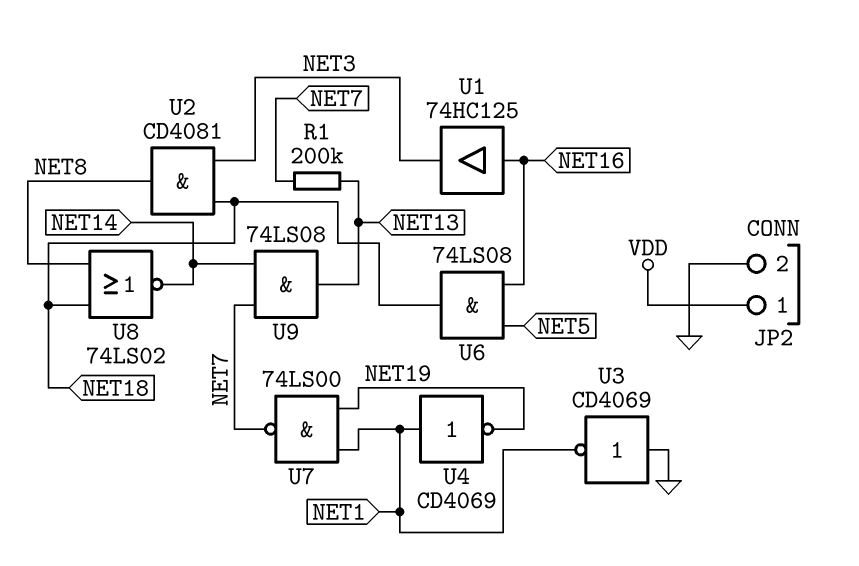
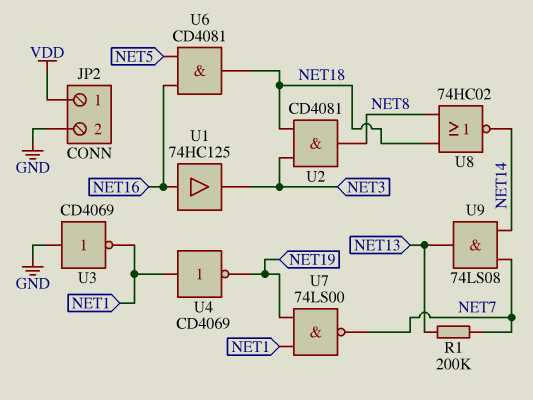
U6: AND 74LS08 (in NET5, in NET16, out NET18) -> AND CD4081 (in NET5, in NET16, out NET18)
U8: NOR 74LS02 (in NET8, in NET18, out NET14) -> NOR 74HC02 (in NET8, in NET18, out NET14)

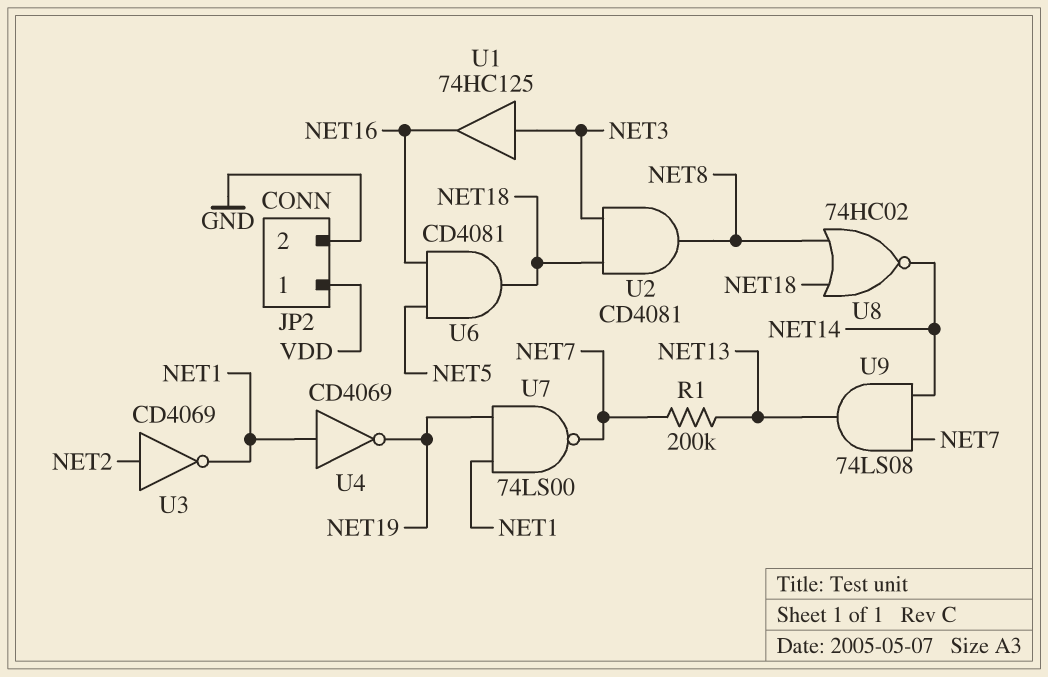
U1: buffer 74HC125 (in NET16, out NET3) -> buffer 74HC125 (in NET3, out NET16)
U3: NOT CD4069 (in GND, out NET1) -> NOT CD4069 (in NET2, out NET1)

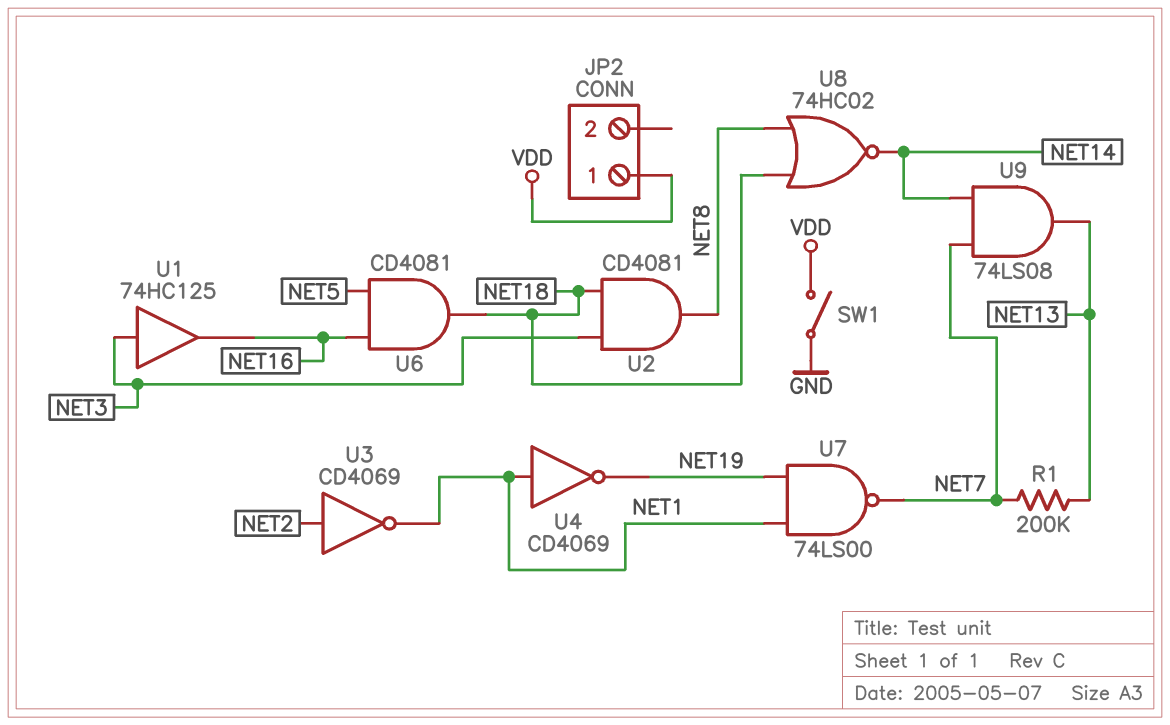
JP2 pin 2: GND -> none
SW1: none -> switch (GND, VDD)

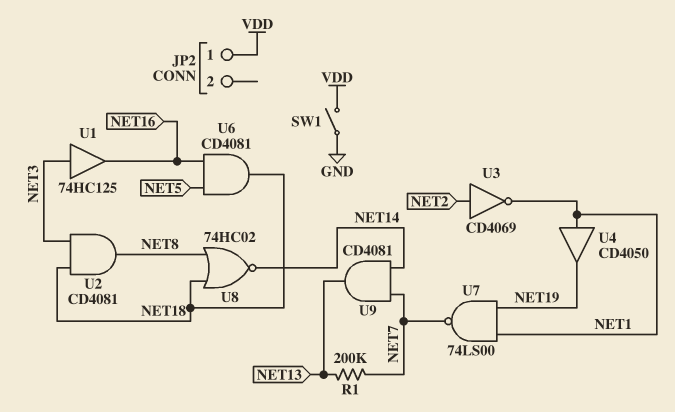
U4: NOT CD4069 (in NET1, out NET19) -> buffer CD4050 (in NET1, out NET19)
U9: AND 74LS08 (in NET7, in NET14, out NET13) -> AND CD4081 (in NET7, in NET14, out NET13)

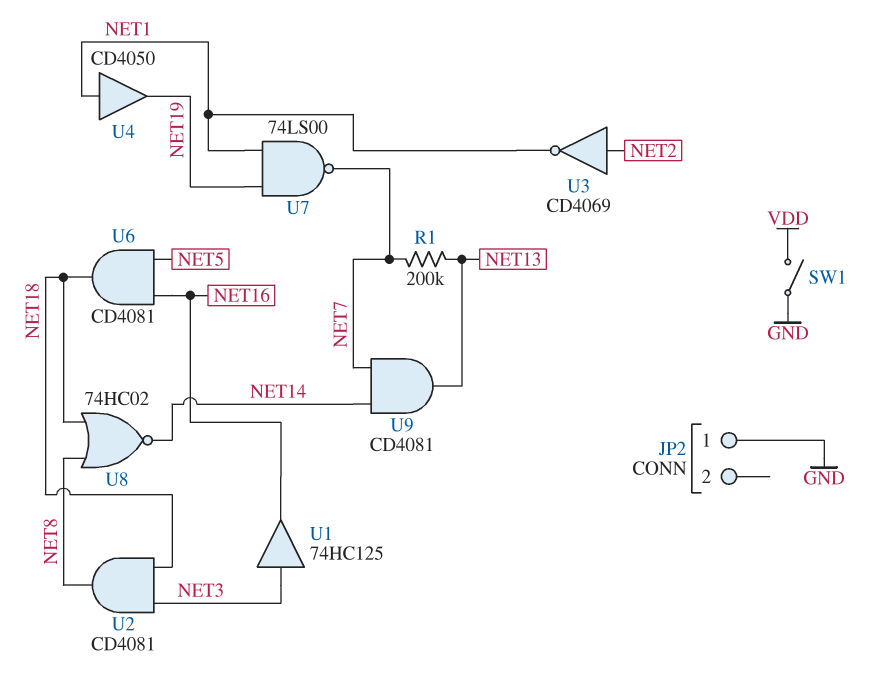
JP2 pin 1: VDD -> GND

